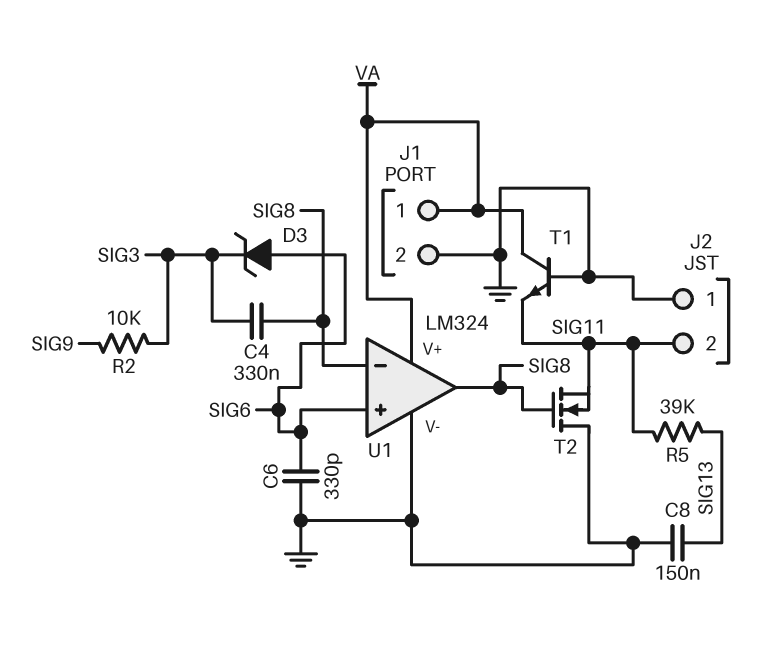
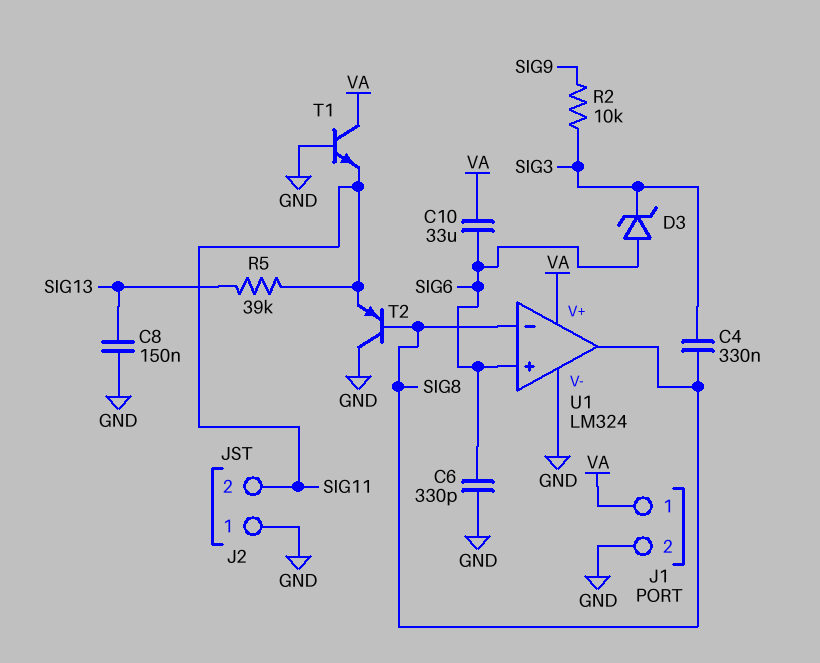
C10: none -> 33uF (SIG6, VA)
T2: NMOS (G SIG8, D GND, S SIG11) -> PNP (B SIG8, C GND, E SIG11)

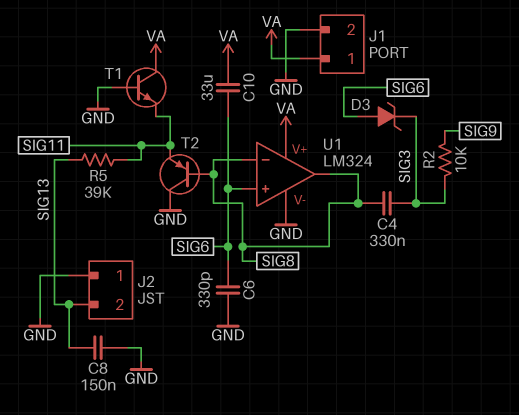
J2 pin 2: SIG11 -> SIG13

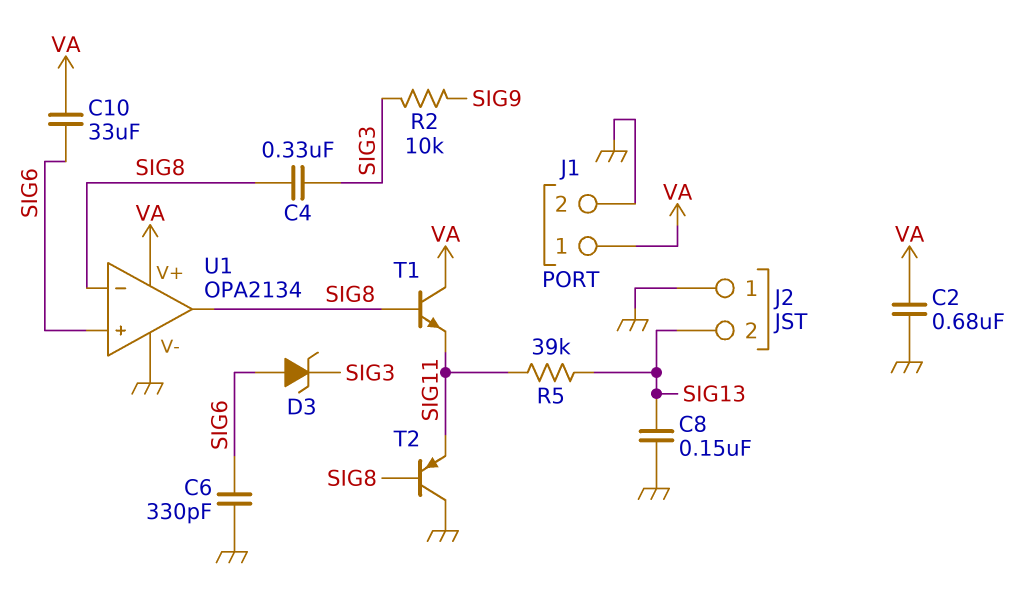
C2: none -> 680nF (GND, VA)
T1: NPN (B GND, C VA, E SIG11) -> NPN (B SIG8, C VA, E SIG11)
U1: LM324 -> OPA2134

